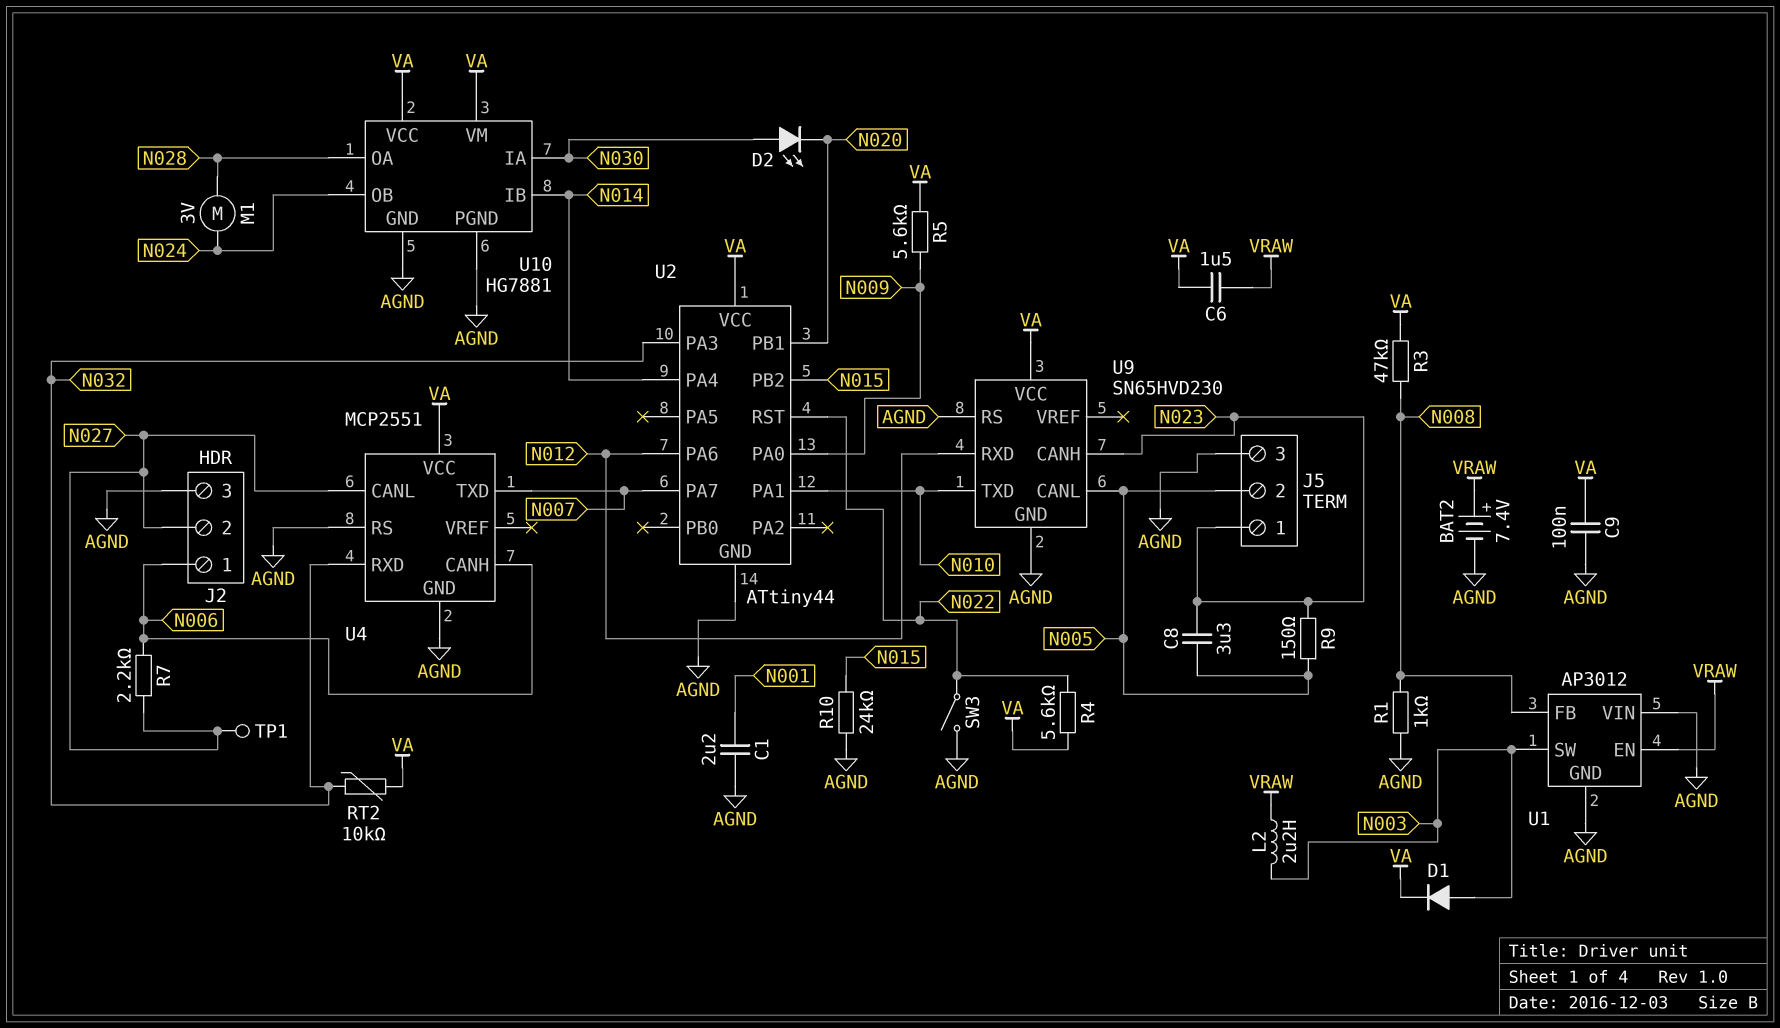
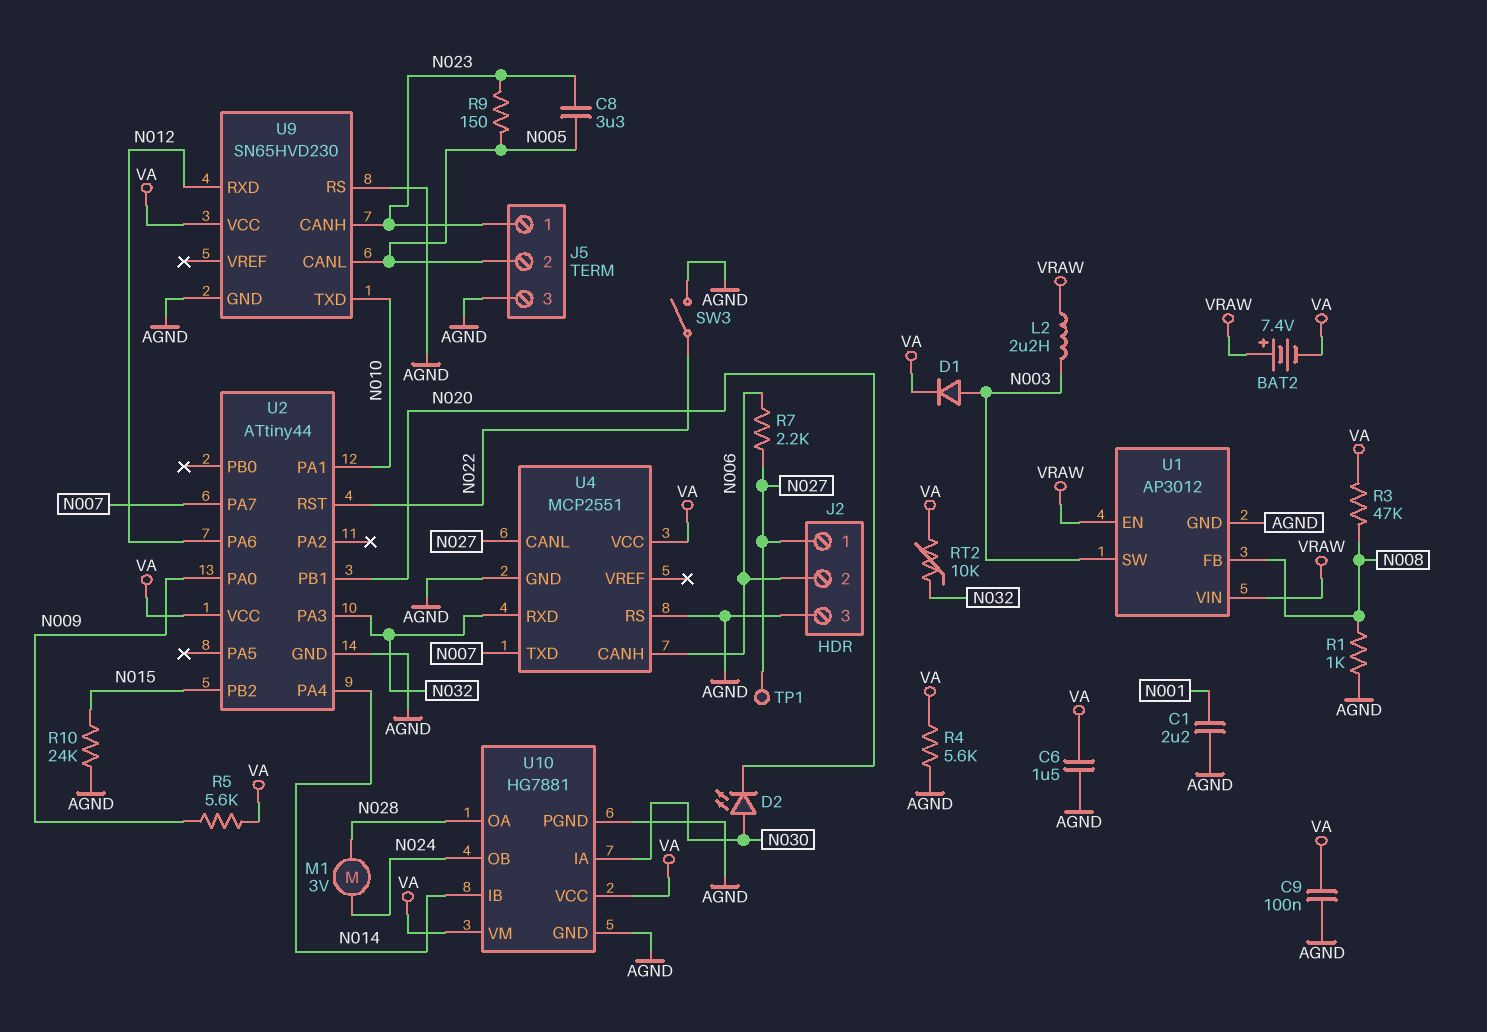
BAT2: 7.4V (plus VRAW, minus AGND) -> 7.4V (plus VRAW, minus VA)
C6: 1.5uF (VA, VRAW) -> 1.5uF (AGND, VA)
J2 pin 1: N006 -> N027
J2 pin 2: N027 -> N006
R4: 5.6k (N022, VA) -> 5.6k (AGND, VA)
U1 pin VIN: AGND -> VRAW

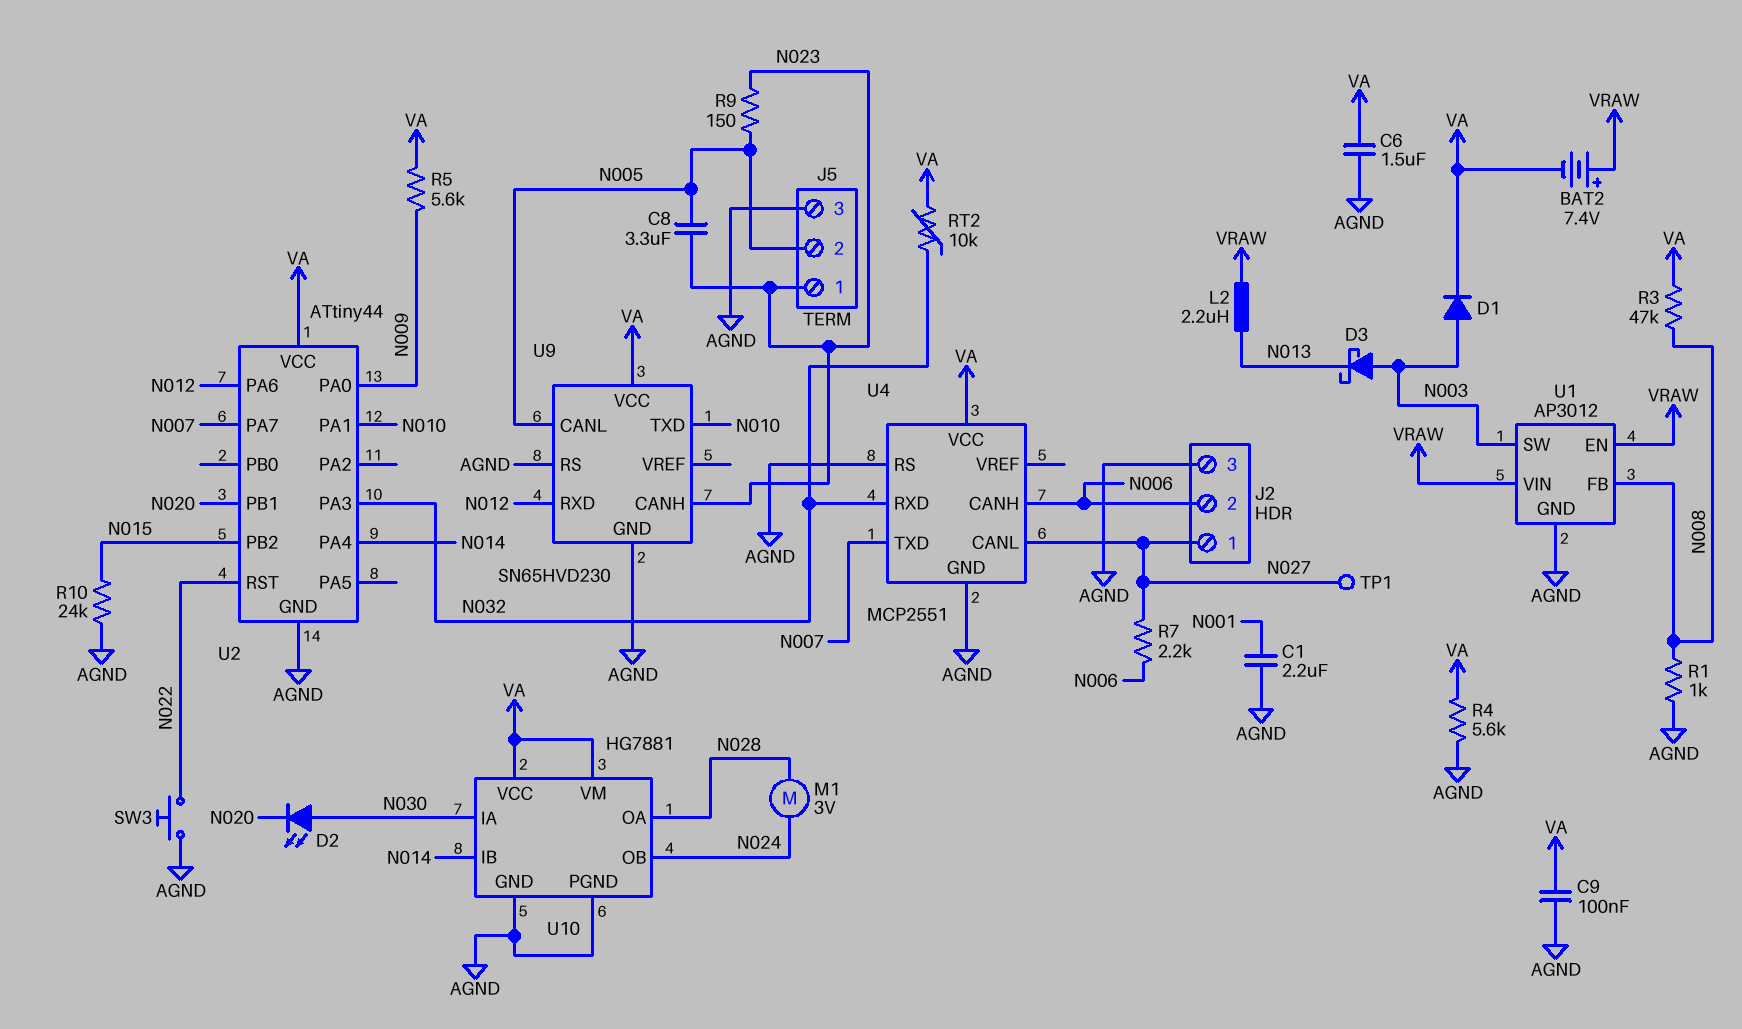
D3: none -> schottky (A N003, K N013)
L2: 2.2uH (N003, VRAW) -> 2.2uH (N013, VRAW)
SW3: switch (AGND, N022) -> button (AGND, N022)

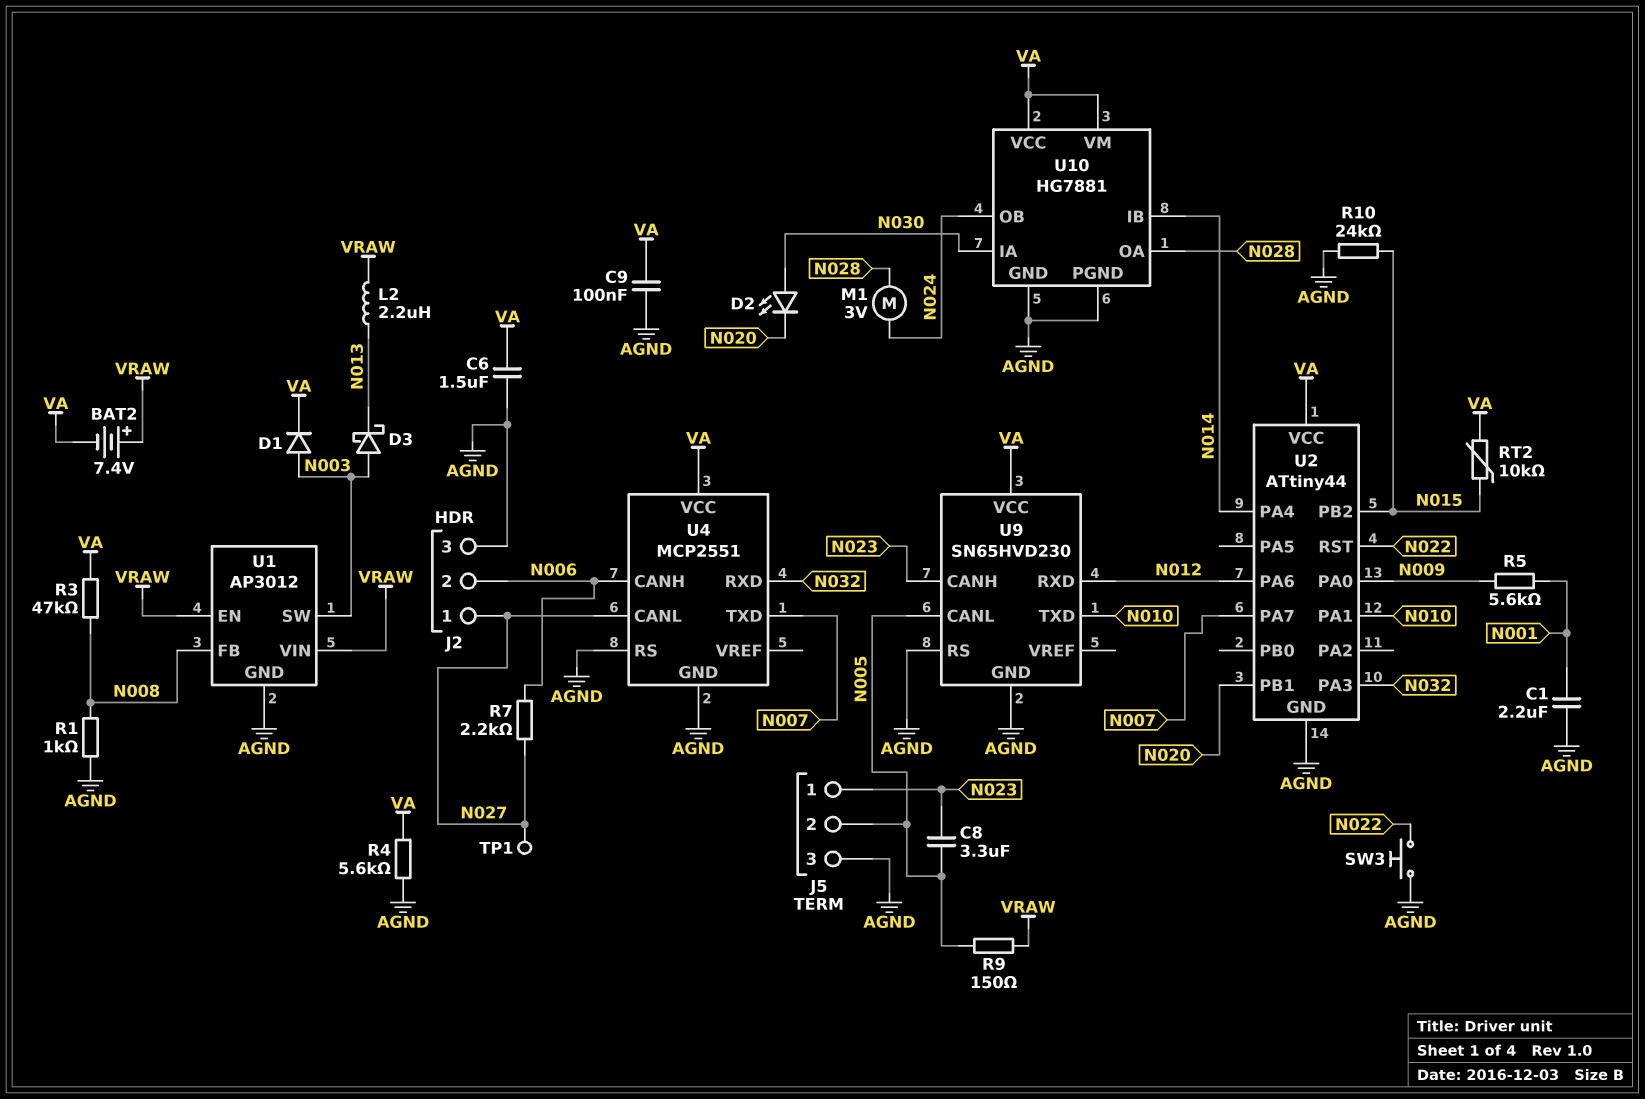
R5: 5.6k (N009, VA) -> 5.6k (N001, N009)
R9: 150 (N005, N023) -> 150 (N005, VRAW)
RT2: 10k (N032, VA) -> 10k (N015, VA)

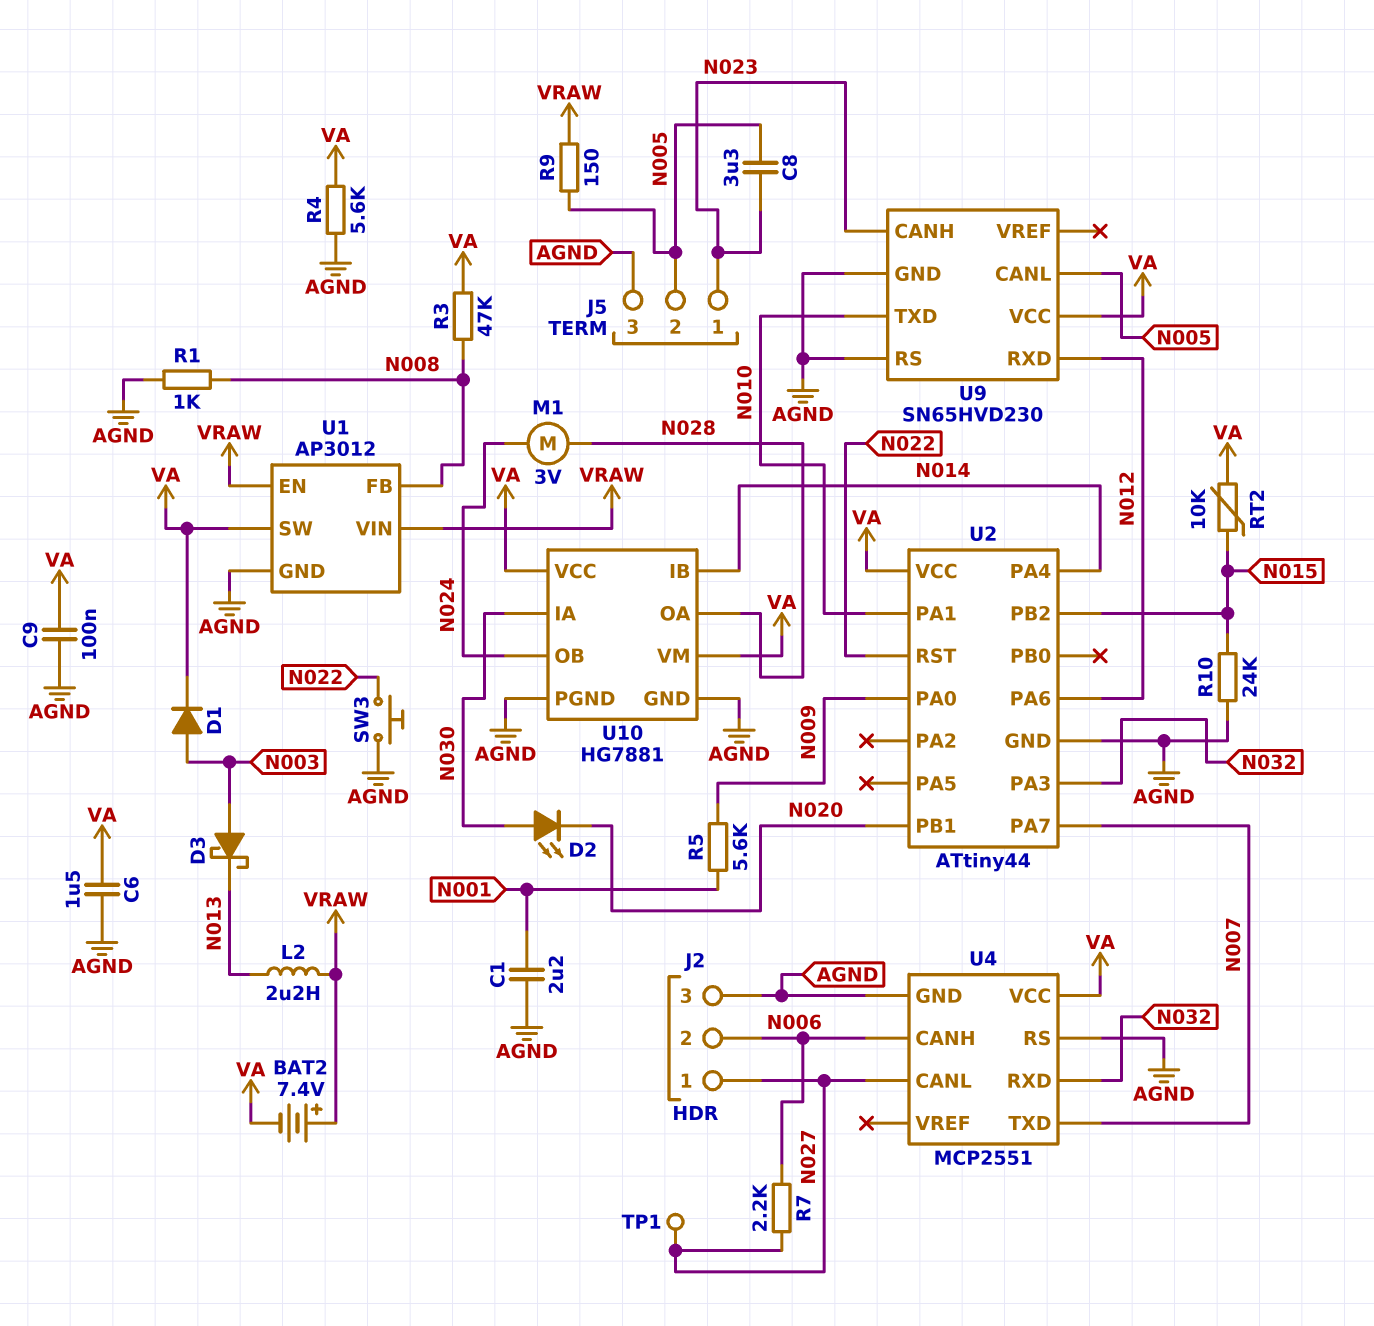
U1 pin SW: N003 -> VA

